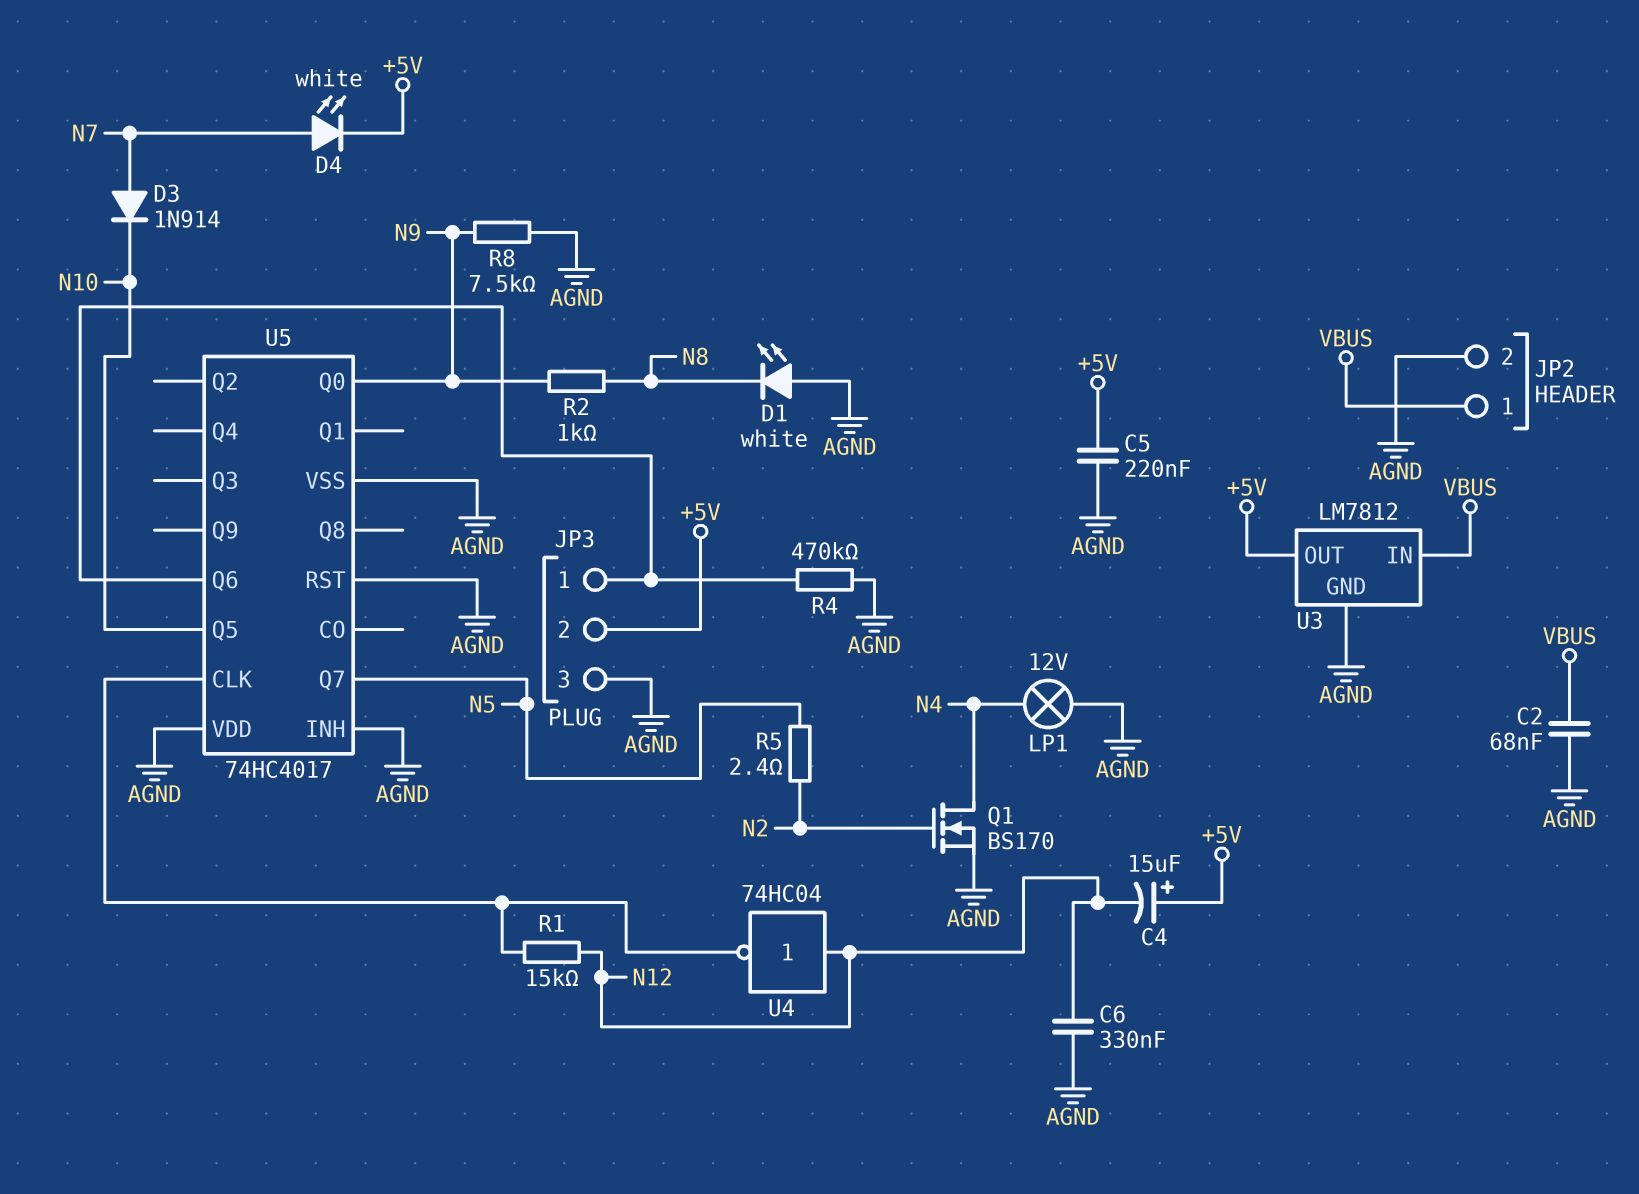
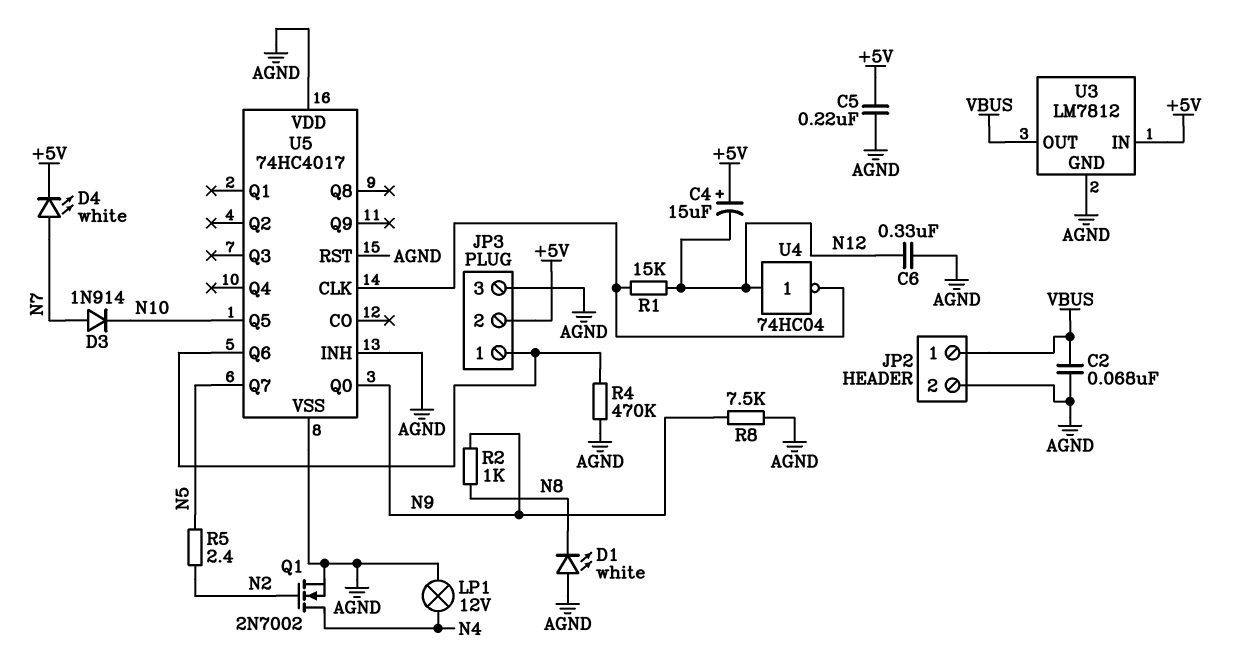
Q1: NMOS BS170 (G N2, D N4, S AGND) -> NMOS 2N7002 (G N2, D N4, S AGND)
U3 pin IN: VBUS -> +5V
U3 pin OUT: +5V -> VBUS

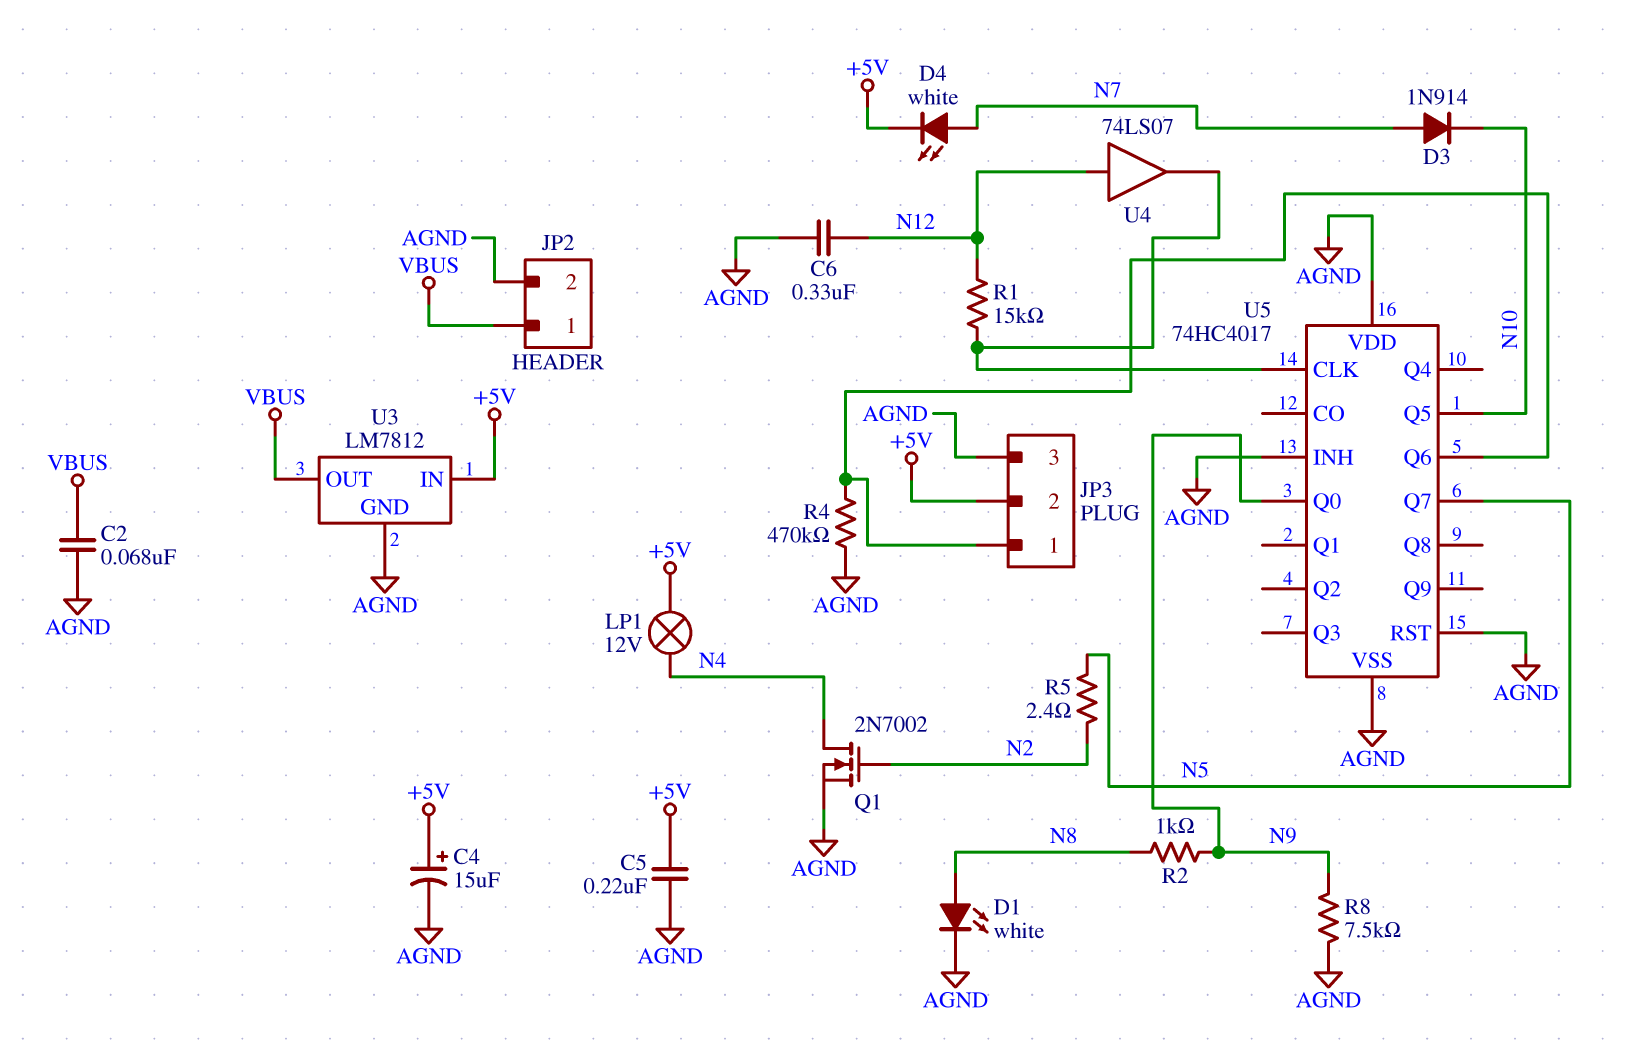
C4: 15uF (plus +5V, minus N12) -> 15uF (plus +5V, minus AGND)
D1: LED white (A AGND, K N8) -> LED white (A N8, K AGND)
LP1: lamp 12V (AGND, N4) -> lamp 12V (+5V, N4)
U4: NOT 74HC04 (in N12, out U5/CLK) -> buffer 74LS07 (in N12, out U5/CLK)

